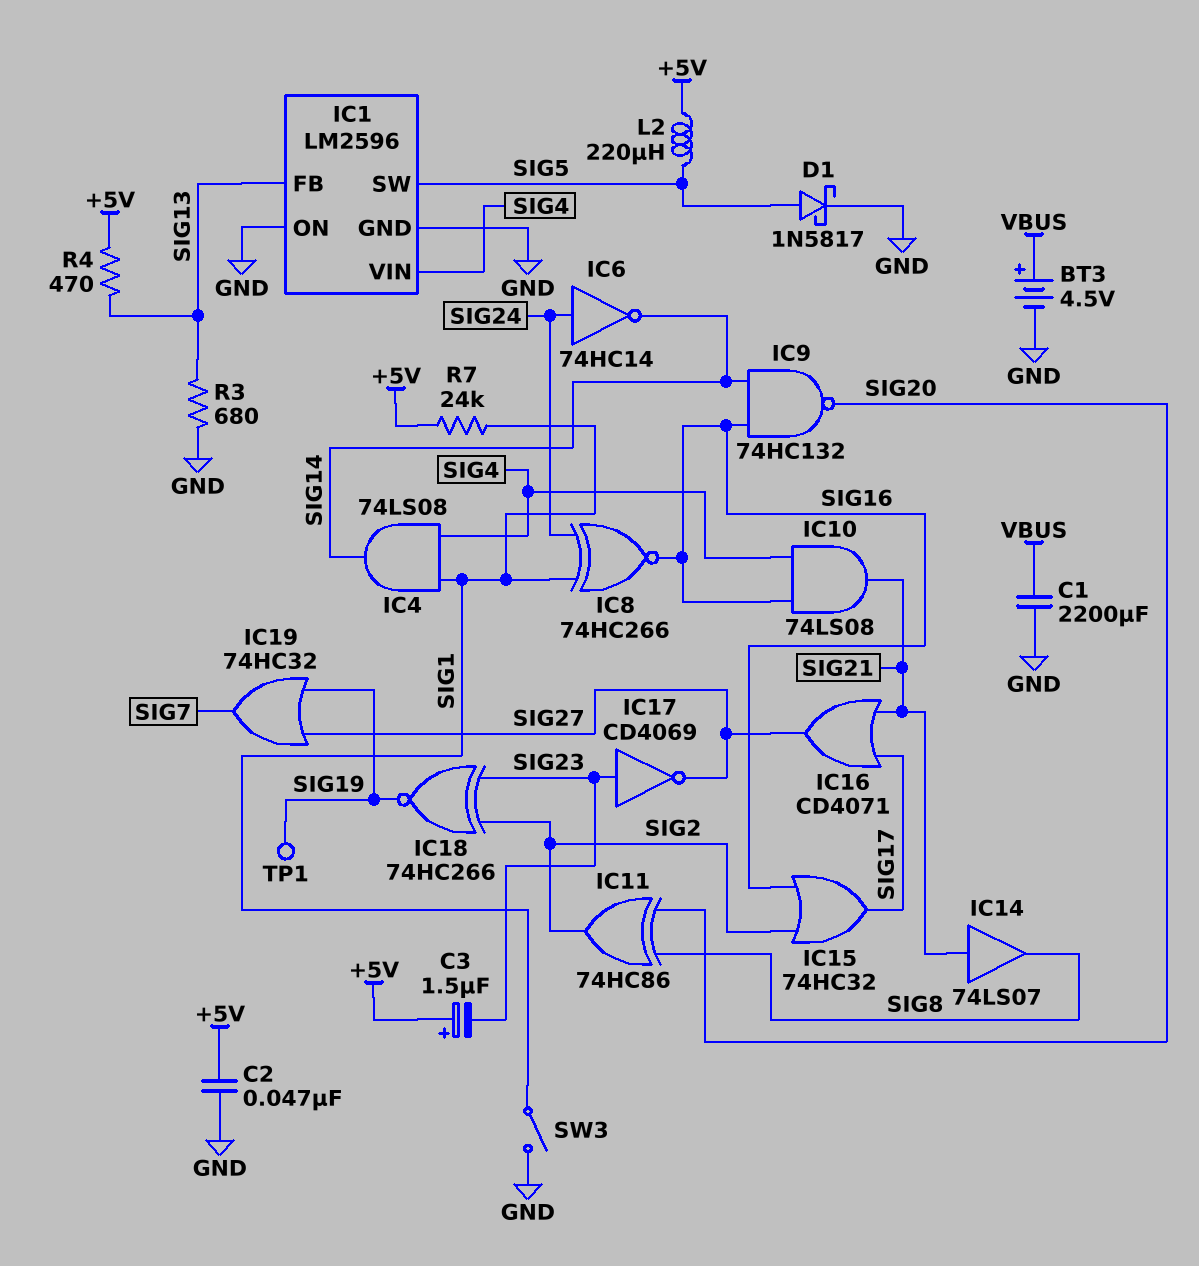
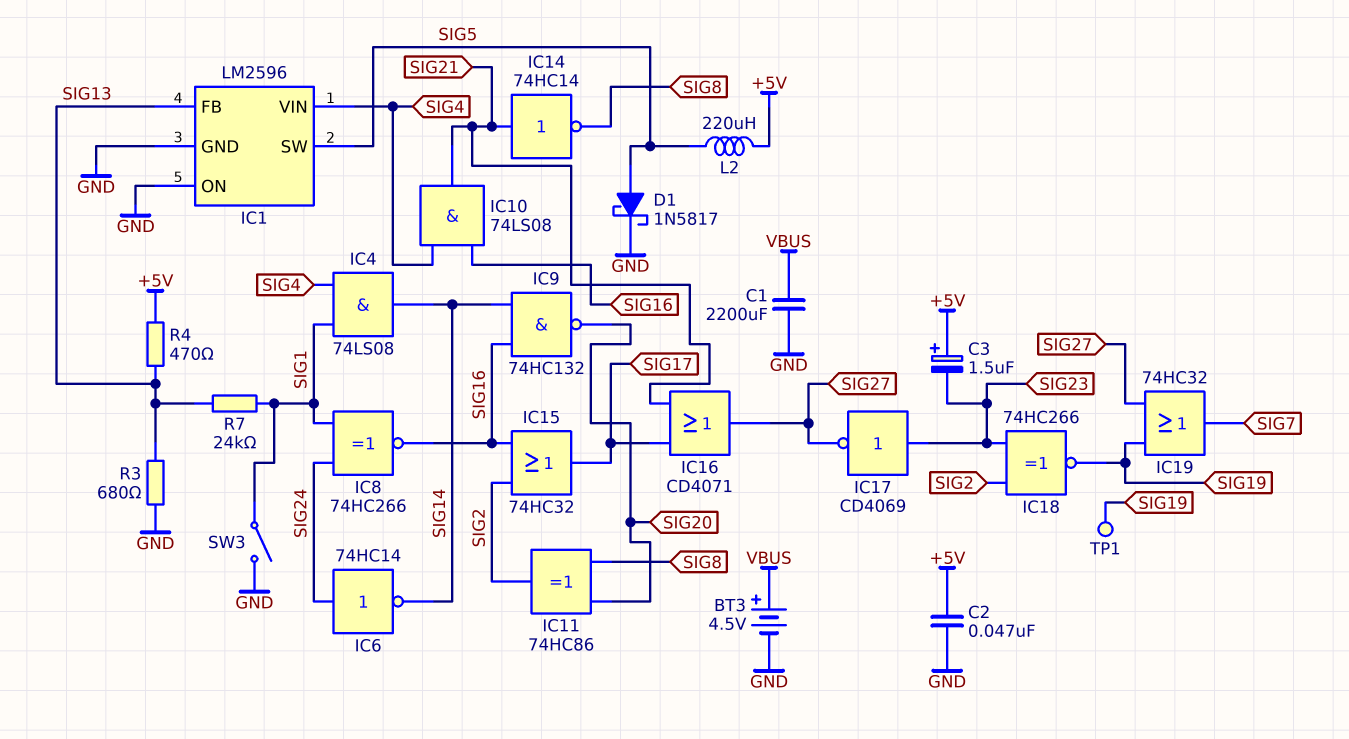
IC14: buffer 74LS07 (in SIG21, out SIG8) -> NOT 74HC14 (in SIG21, out SIG8)
R7: 24k (+5V, SIG1) -> 24k (SIG1, SIG13)

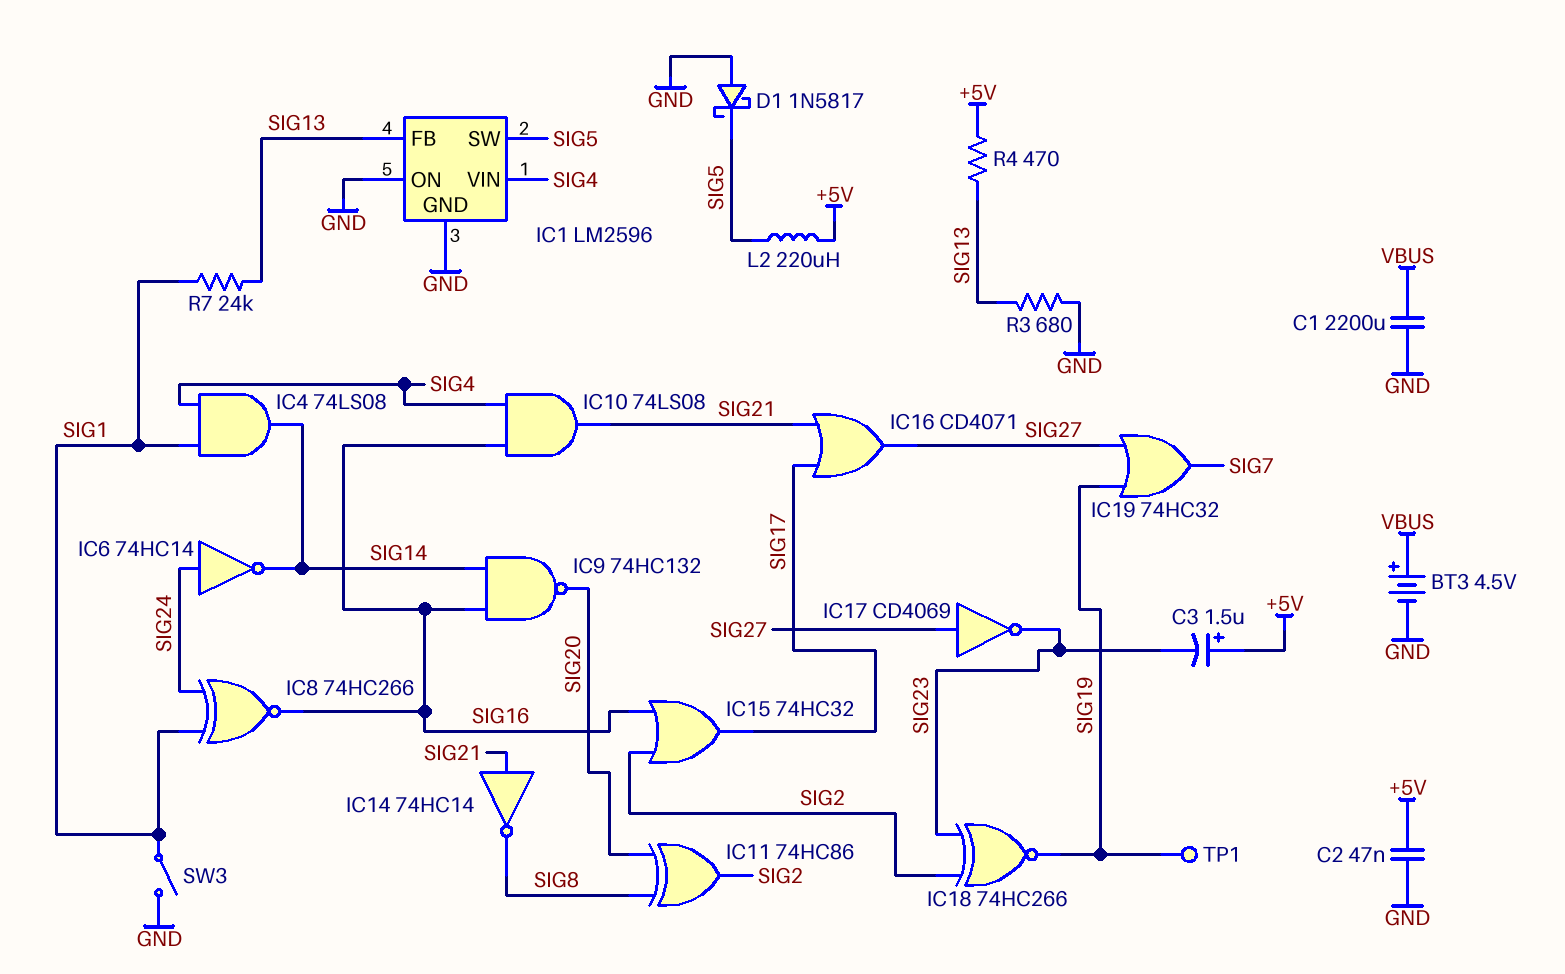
D1: schottky 1N5817 (A SIG5, K GND) -> schottky 1N5817 (A GND, K SIG5)
IC17: NOT CD4069 (in SIG23, out SIG27) -> NOT CD4069 (in SIG27, out SIG23)

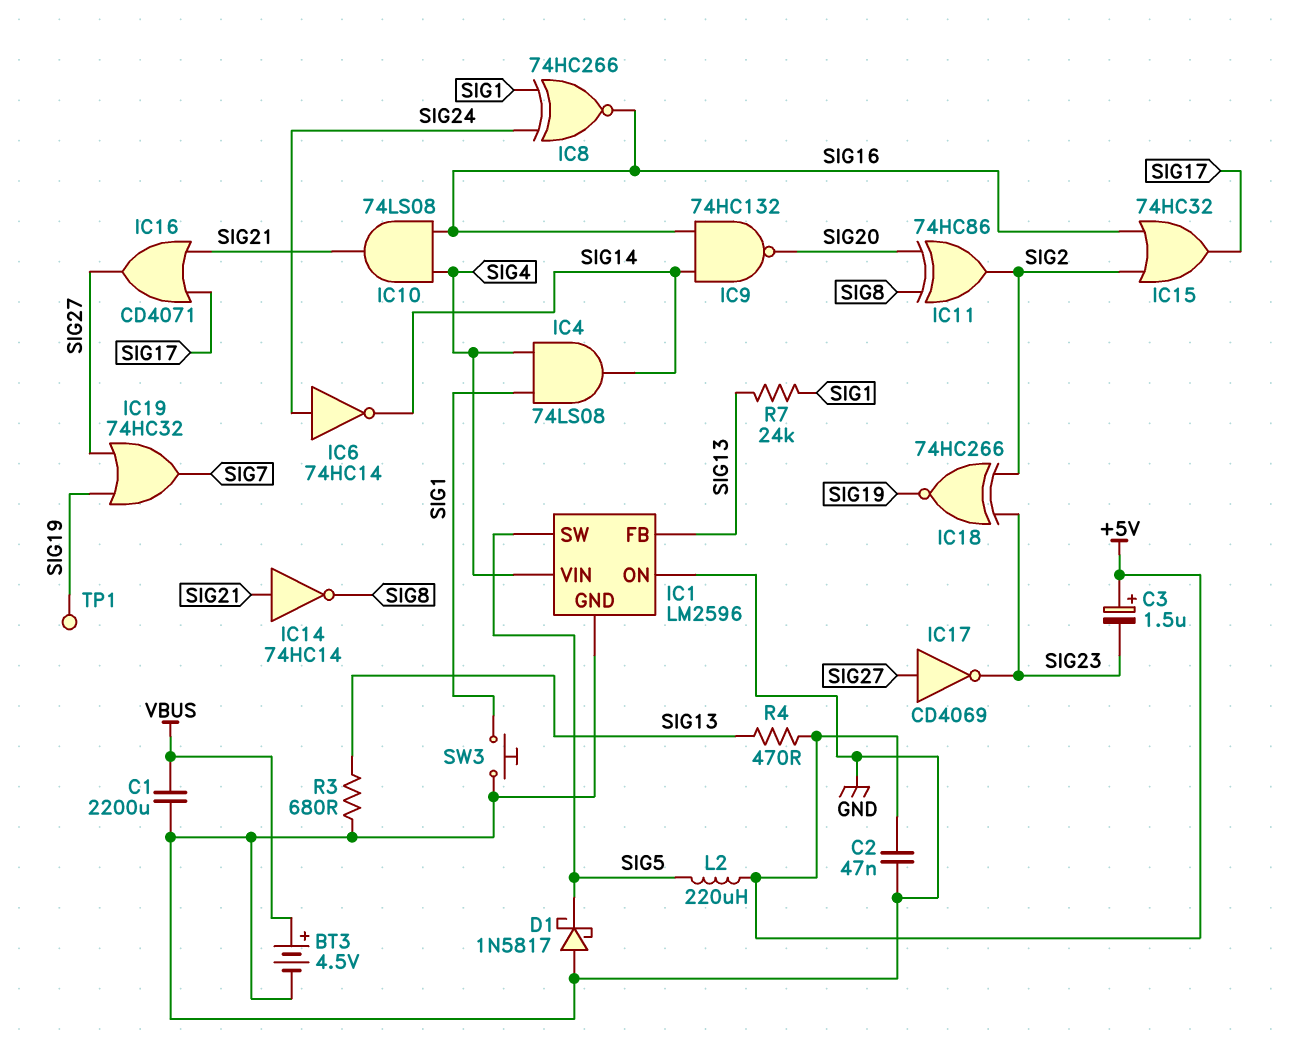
SW3: switch (GND, SIG1) -> button (GND, SIG1)

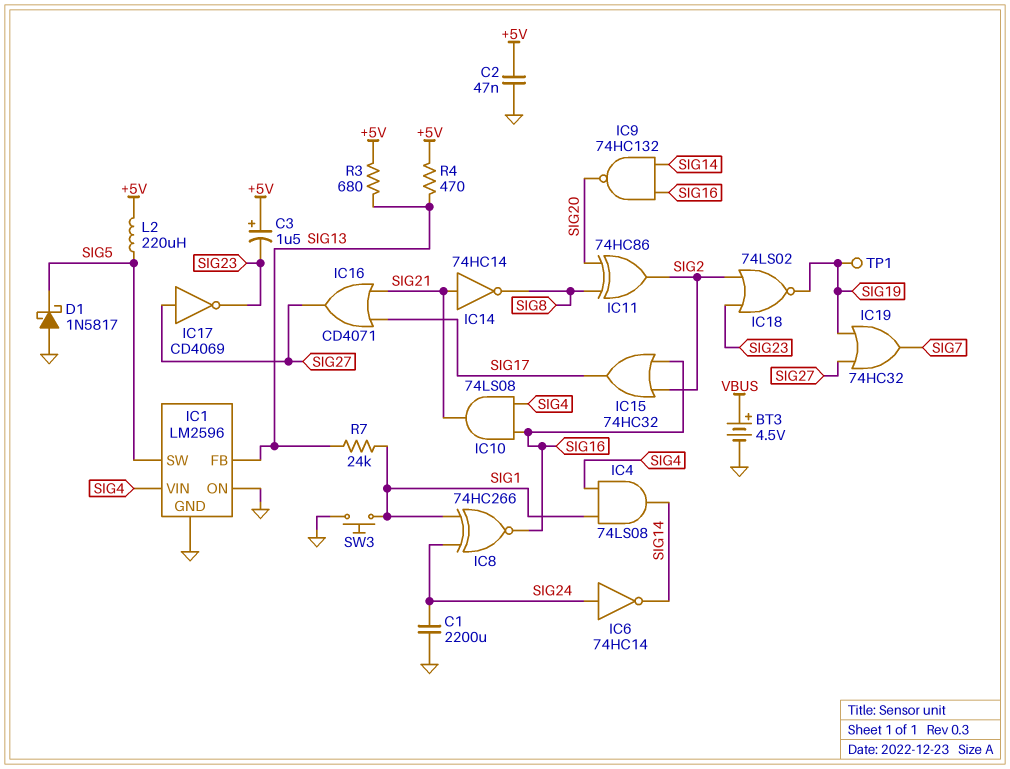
C1: 2200uF (GND, VBUS) -> 2200uF (GND, SIG24)
IC18: XNOR 74HC266 (in SIG2, in SIG23, out SIG19) -> NOR 74LS02 (in SIG2, in SIG23, out SIG19)
R3: 680 (GND, SIG13) -> 680 (+5V, SIG13)

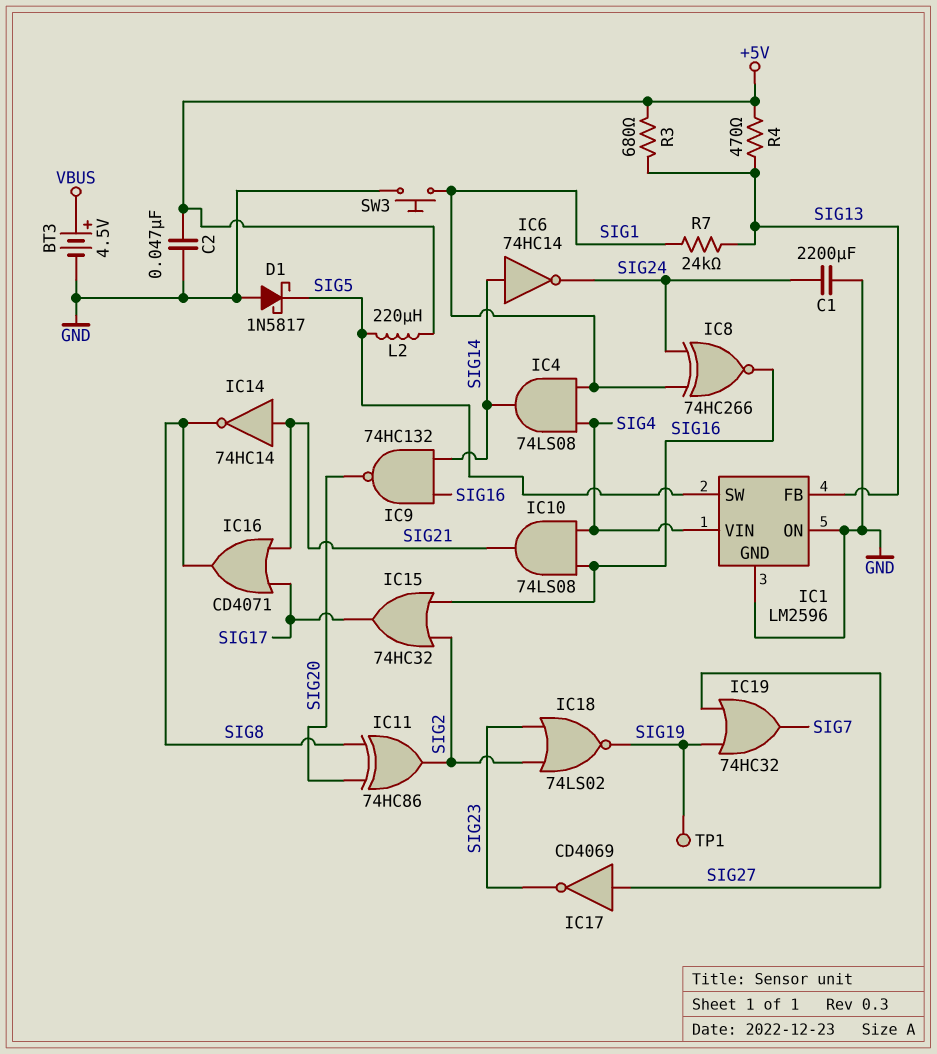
C3: 1.5uF (plus +5V, minus SIG23) -> none
IC6: NOT 74HC14 (in SIG24, out SIG14) -> NOT 74HC14 (in SIG14, out SIG24)
IC16: OR CD4071 (in SIG17, in SIG21, out SIG27) -> OR CD4071 (in SIG17, in SIG21, out SIG8)

